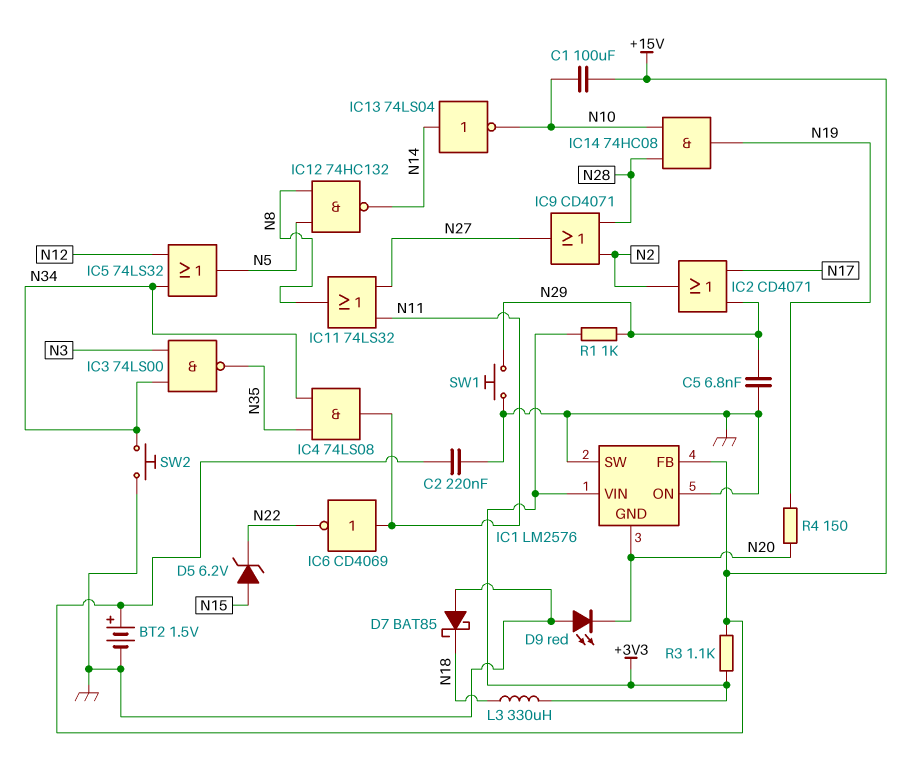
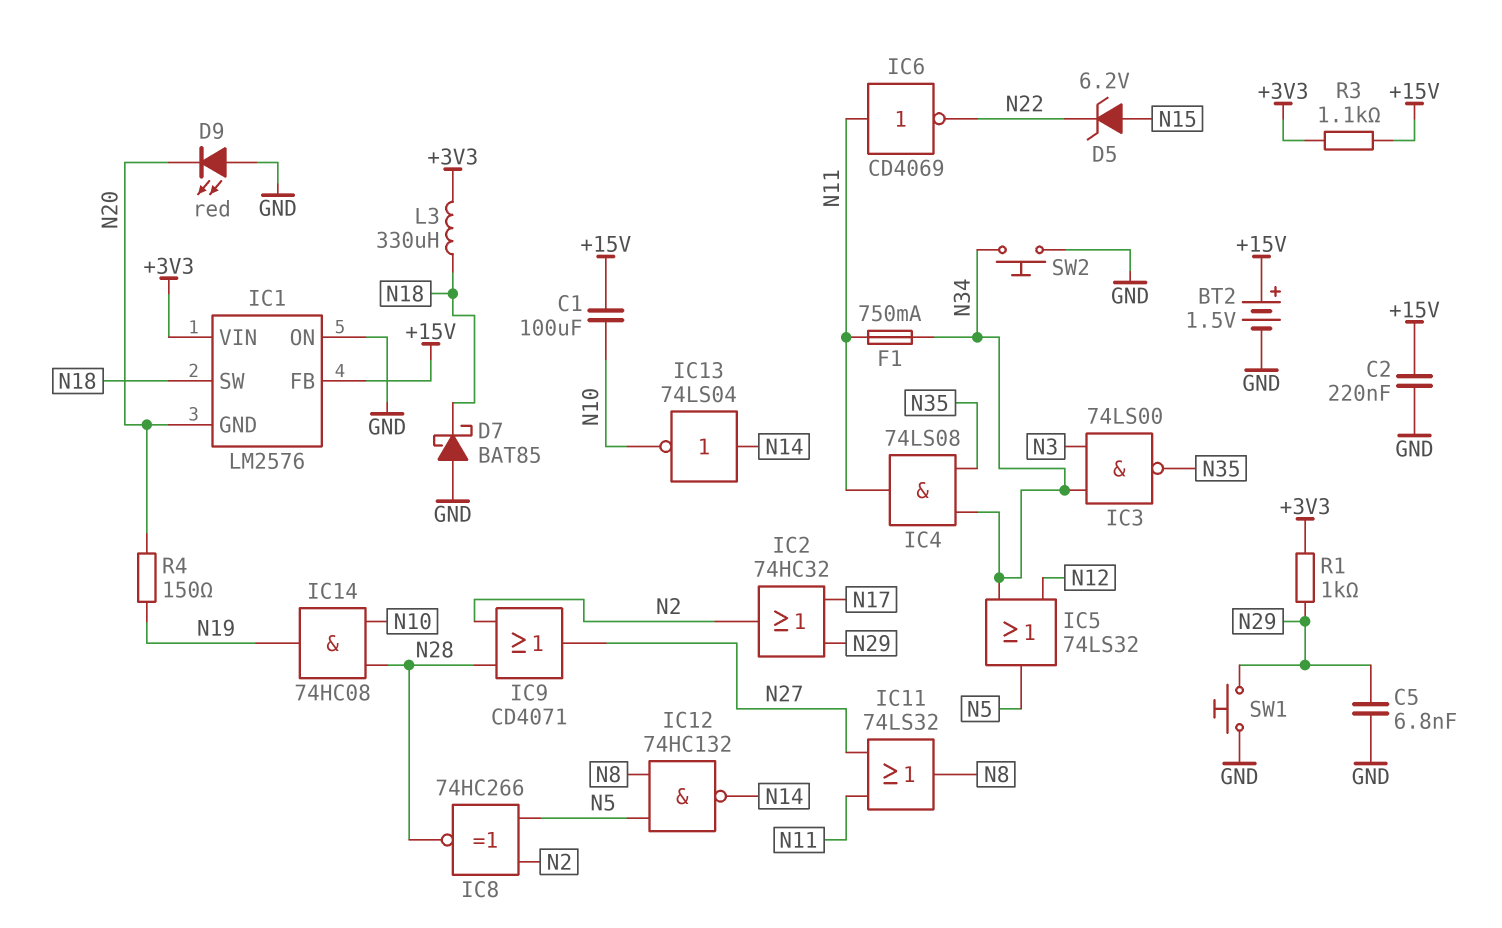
F1: none -> 750mA (N11, N34)
IC1 pin SW: GND -> N18
IC2: OR CD4071 (in N17, in N29, out N2) -> OR 74HC32 (in N17, in N29, out N2)
IC8: none -> XNOR 74HC266 (in N2, in N5, out N28)

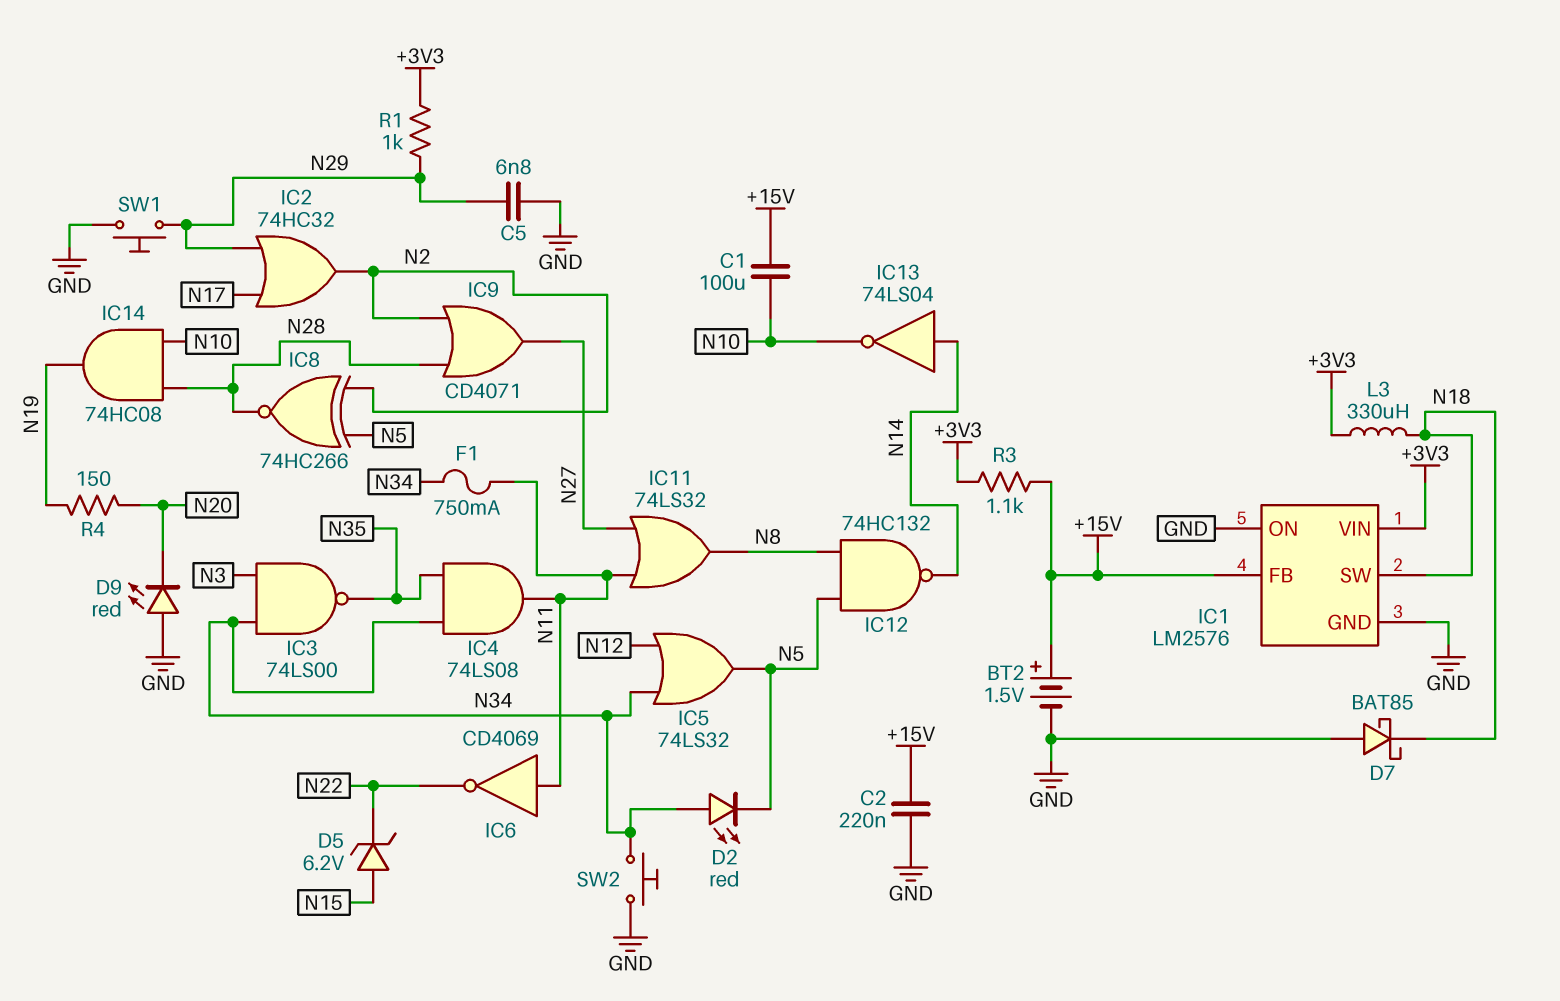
D2: none -> LED red (A N34, K N5)
IC1 pin GND: N20 -> GND

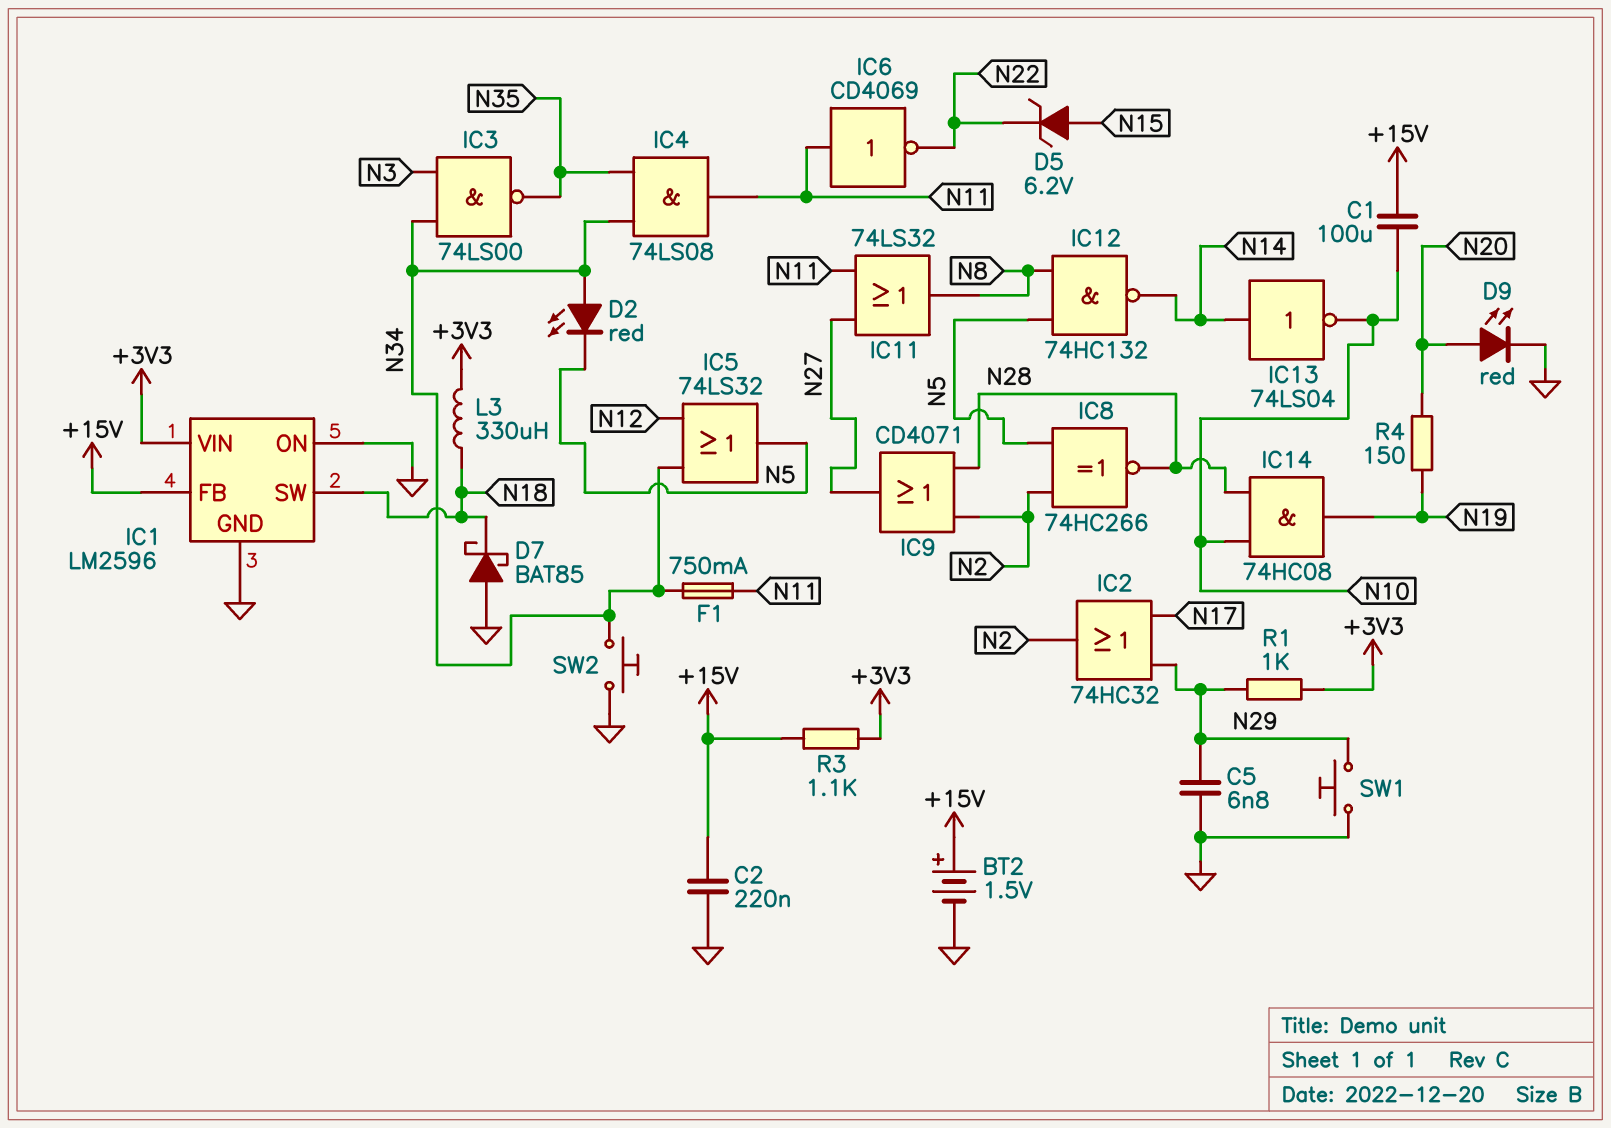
D9: LED red (A GND, K N20) -> LED red (A N20, K GND)
IC1: LM2576 -> LM2596

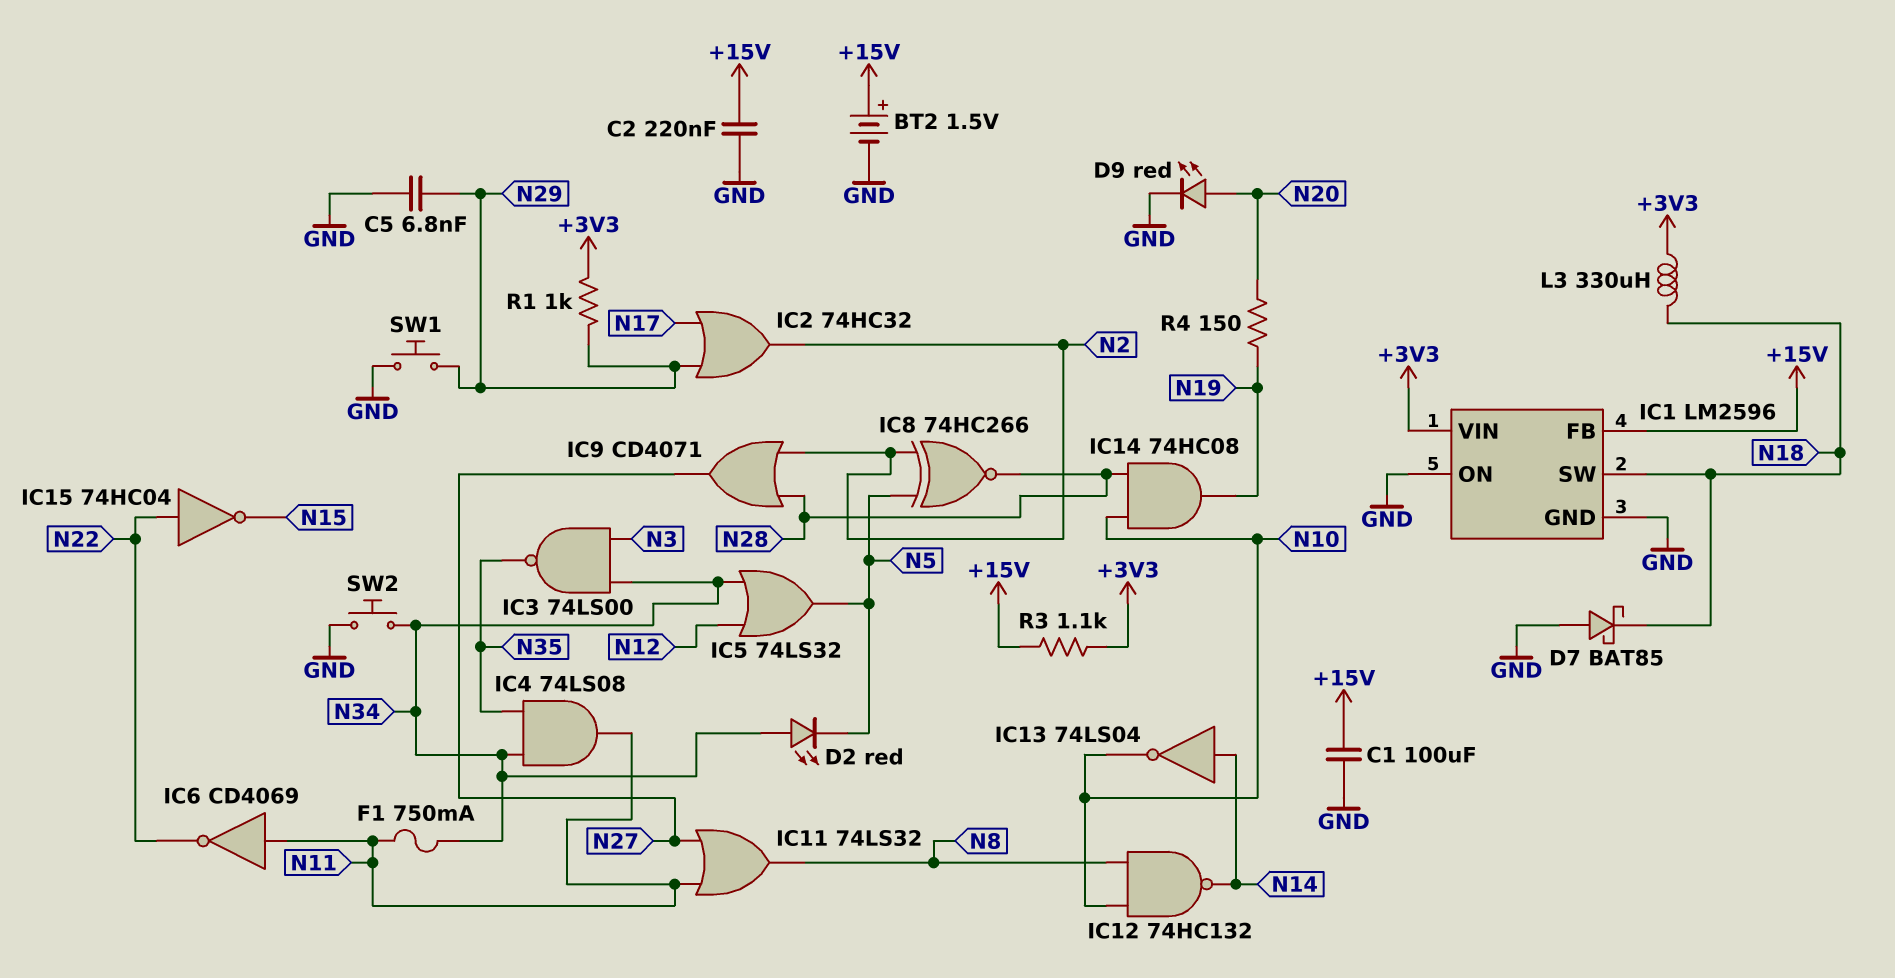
C1: 100uF (+15V, N10) -> 100uF (+15V, GND)
D5: zener 6.2V (A N15, K N22) -> none
IC12: NAND 74HC132 (in N5, in N8, out N14) -> NAND 74HC132 (in N8, in N10, out N14)
IC15: none -> NOT 74HC04 (in N22, out N15)

